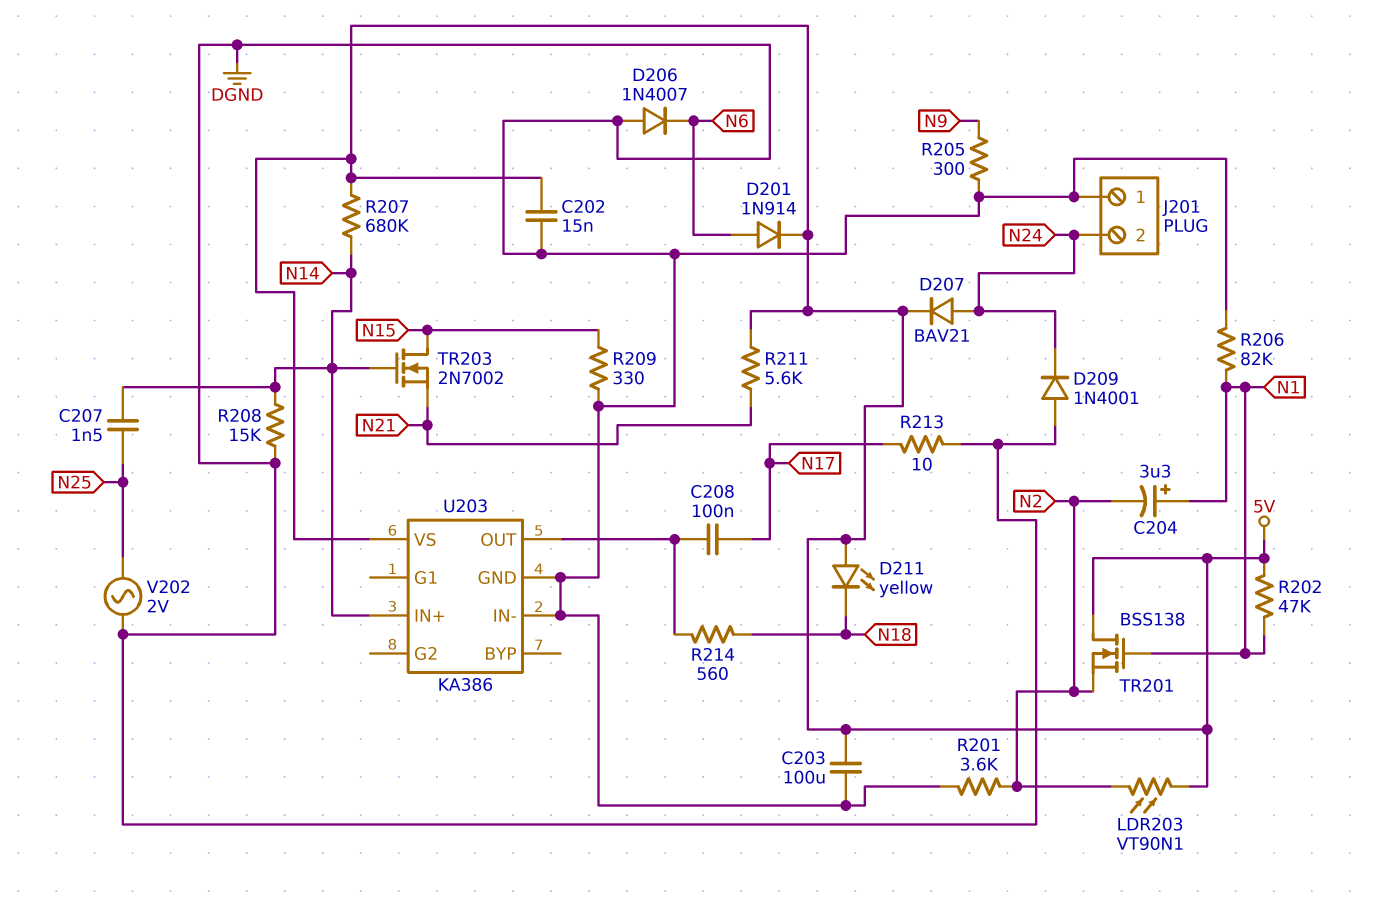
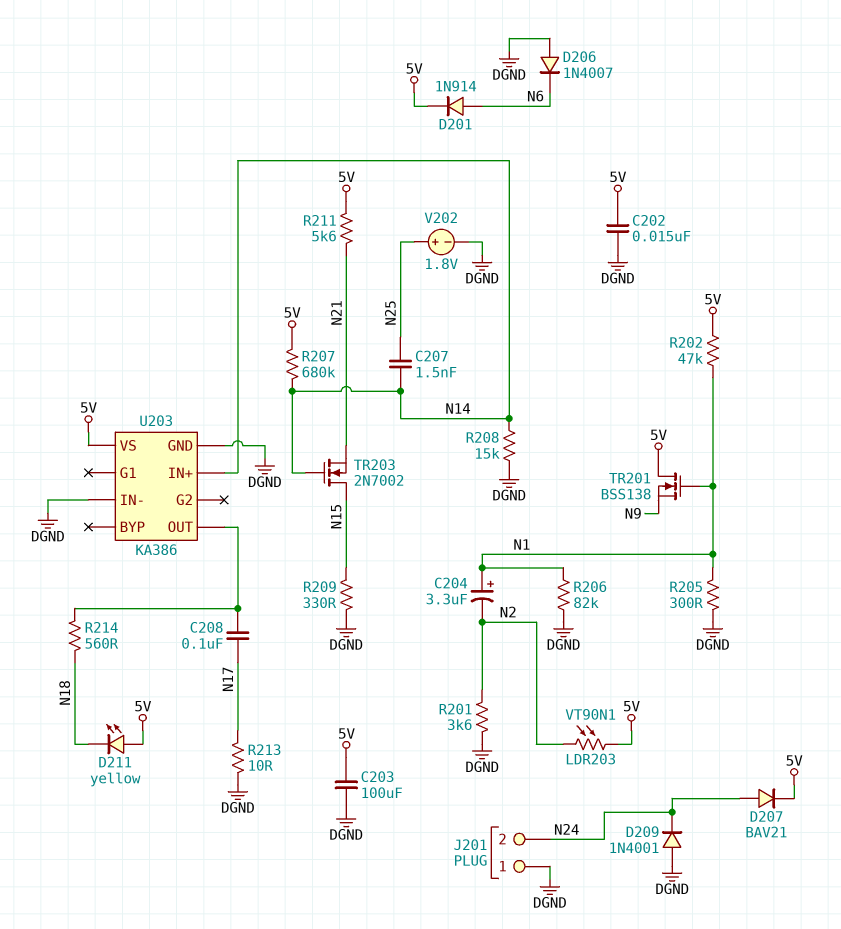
R205: 300 (DGND, N9) -> 300 (DGND, N1)
TR201: NMOS BSS138 (G N1, D 5V, S N2) -> NMOS BSS138 (G N1, D 5V, S N9)
V202: AC 2V (DGND, N25) -> 1.8V (plus N25, minus DGND)

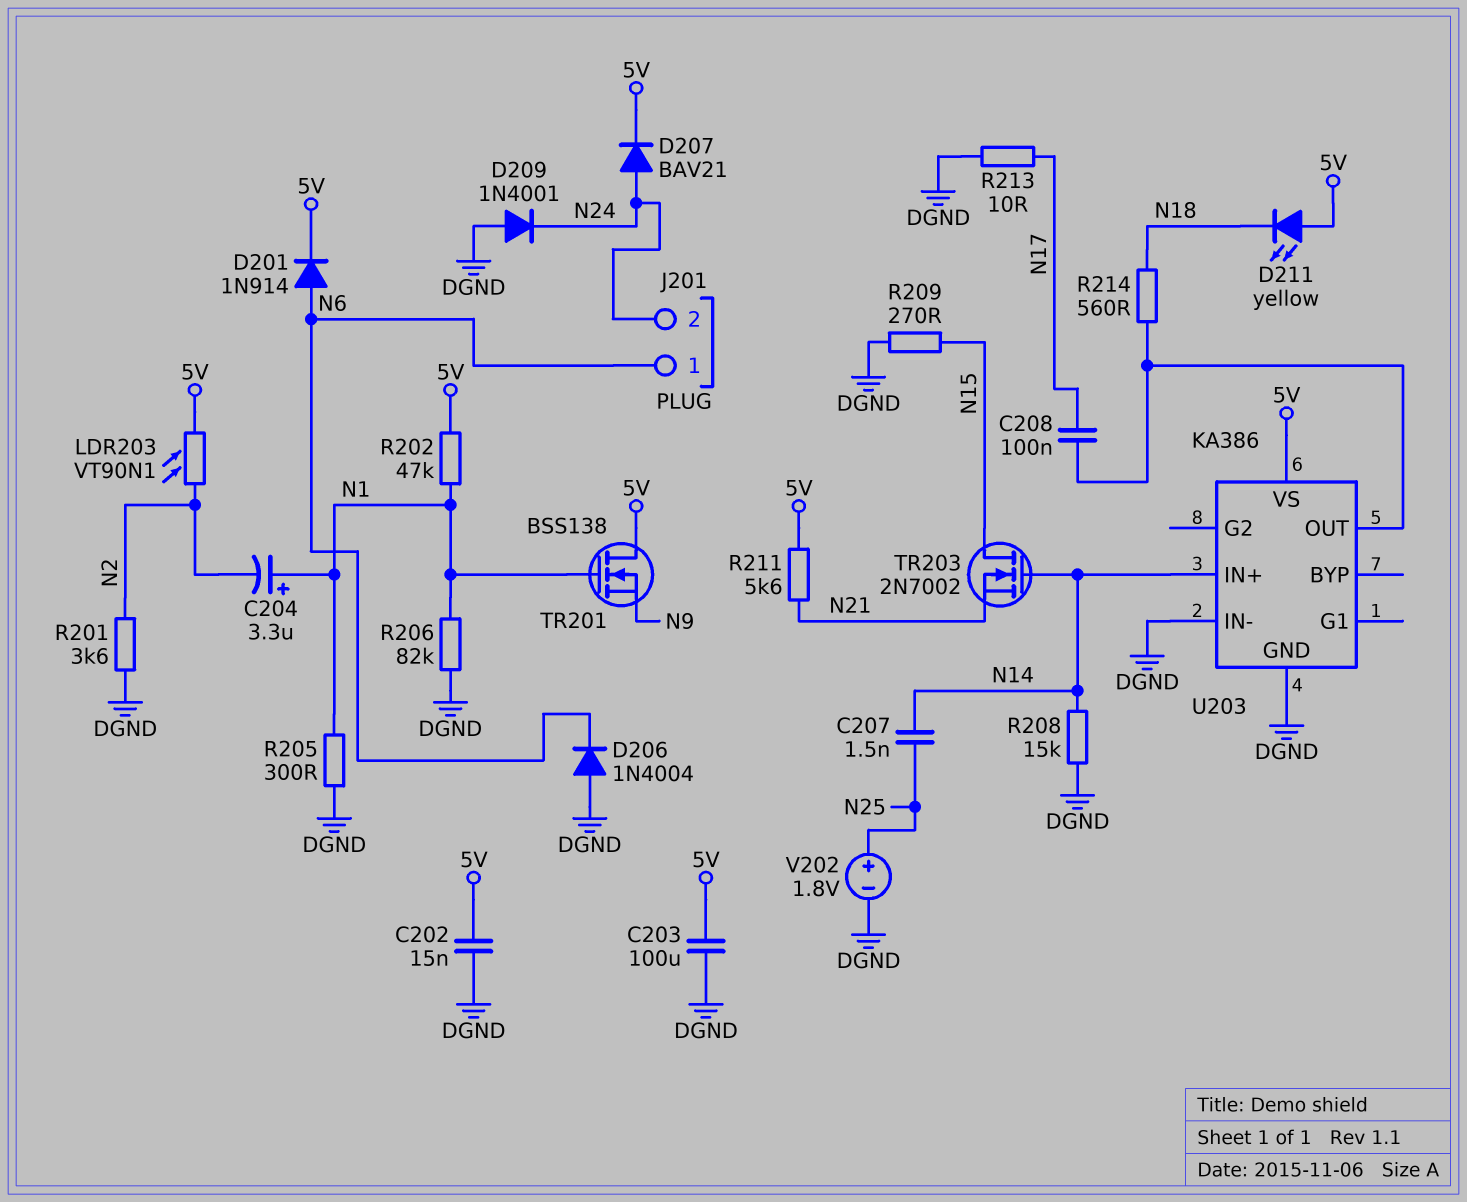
D206: diode 1N4007 (A DGND, K N6) -> diode 1N4004 (A DGND, K N6)
J201 pin 1: DGND -> N6
R207: 680k (5V, N14) -> none
R209: 330 (DGND, N15) -> 270 (DGND, N15)

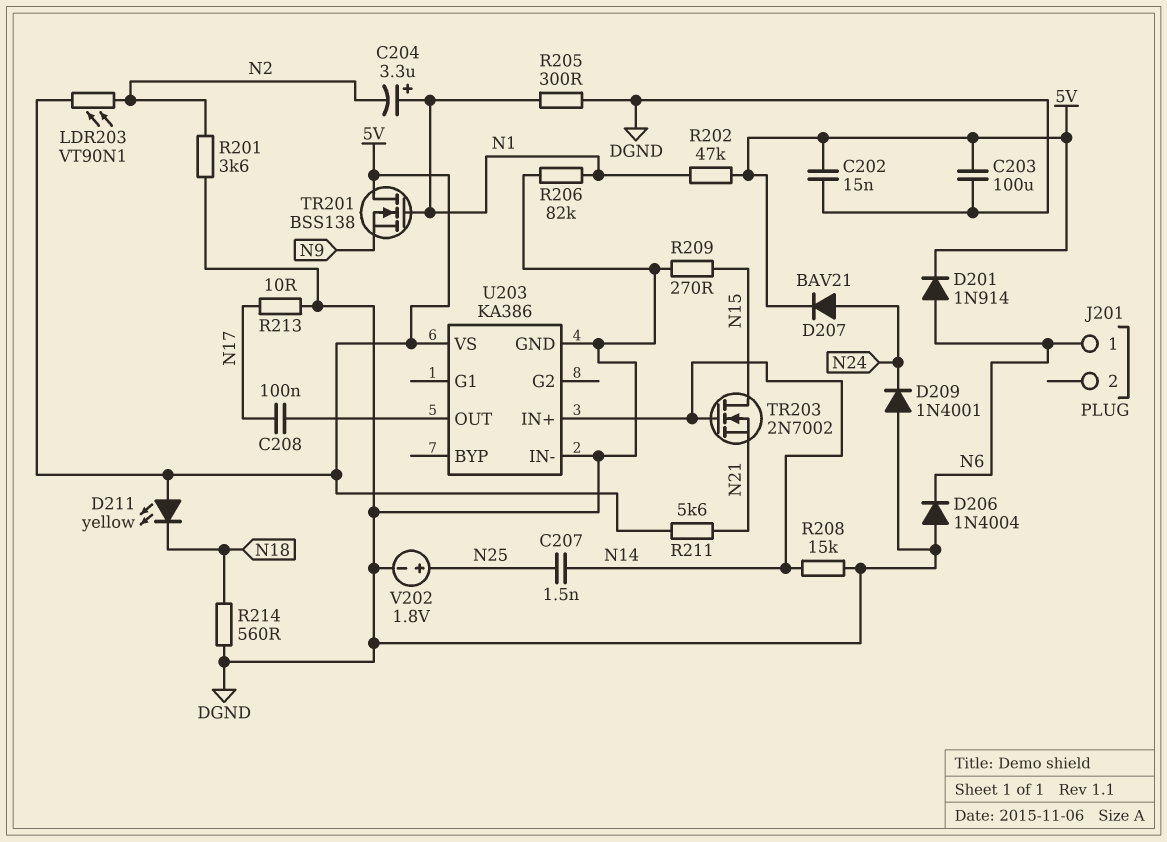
J201 pin 2: N24 -> none
R214: 560 (N18, U203/OUT) -> 560 (DGND, N18)

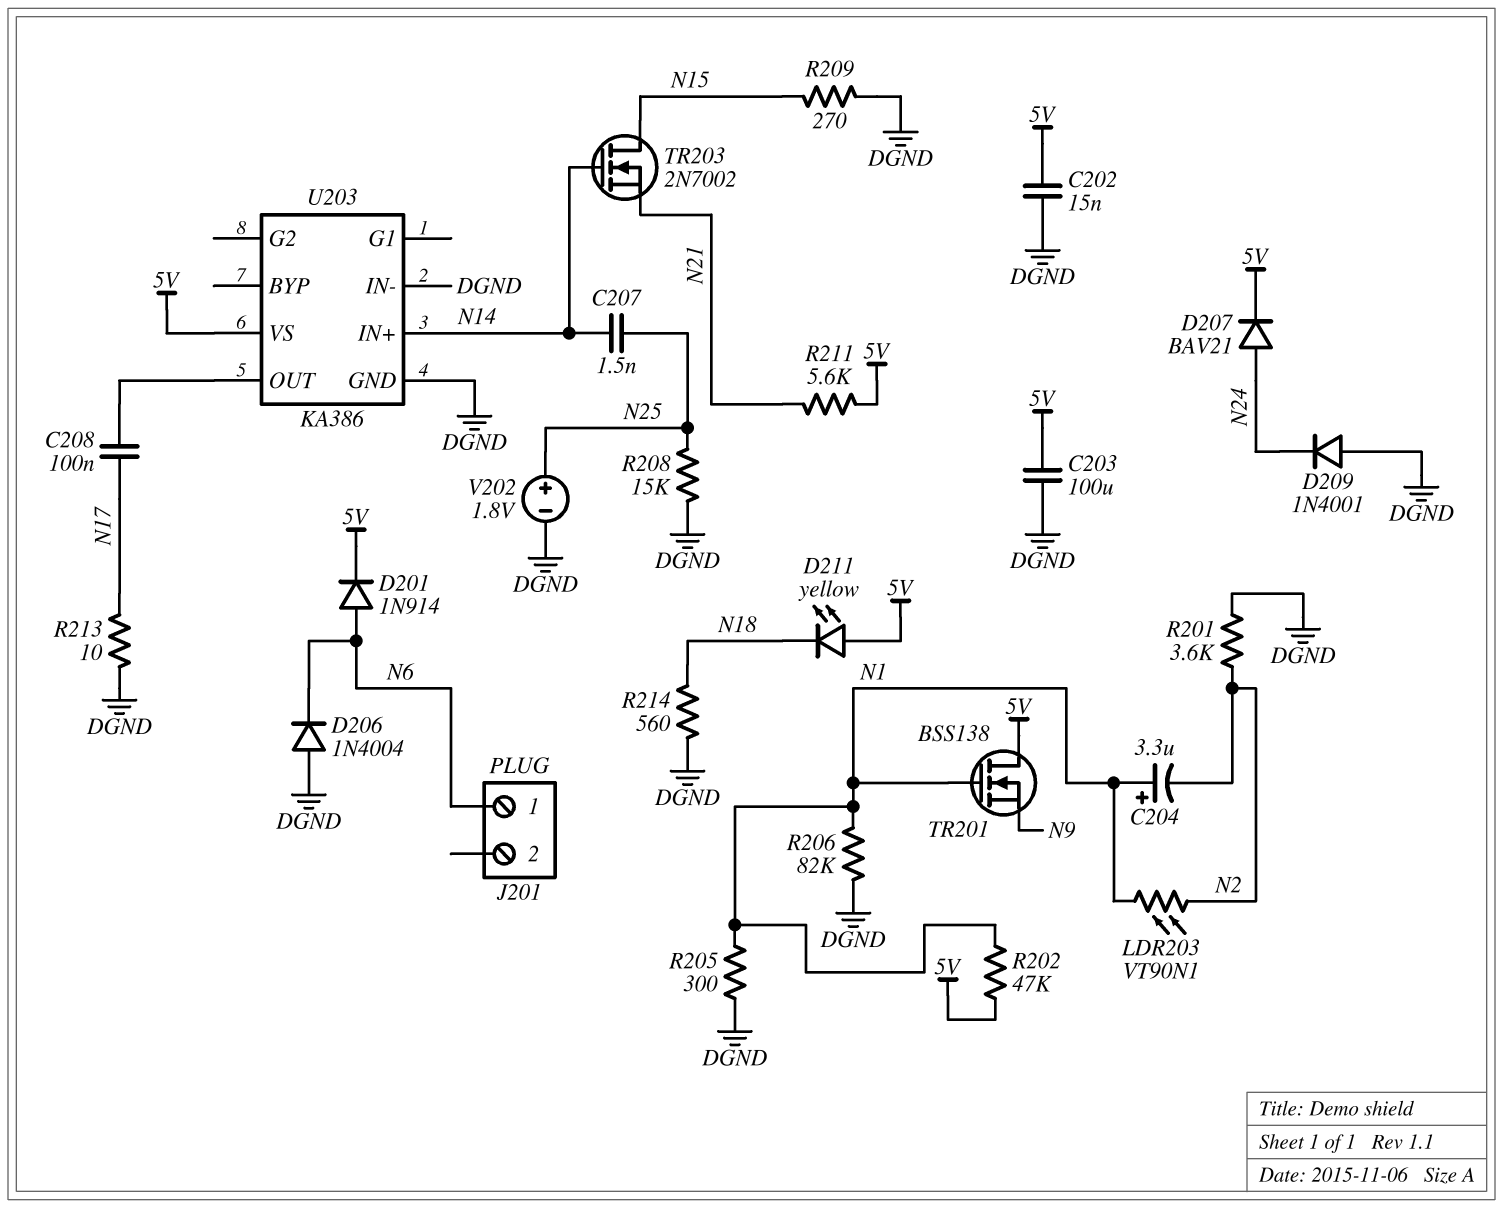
LDR203: VT90N1 (5V, N2) -> VT90N1 (N1, N2)
R208: 15k (DGND, N14) -> 15k (DGND, N25)

